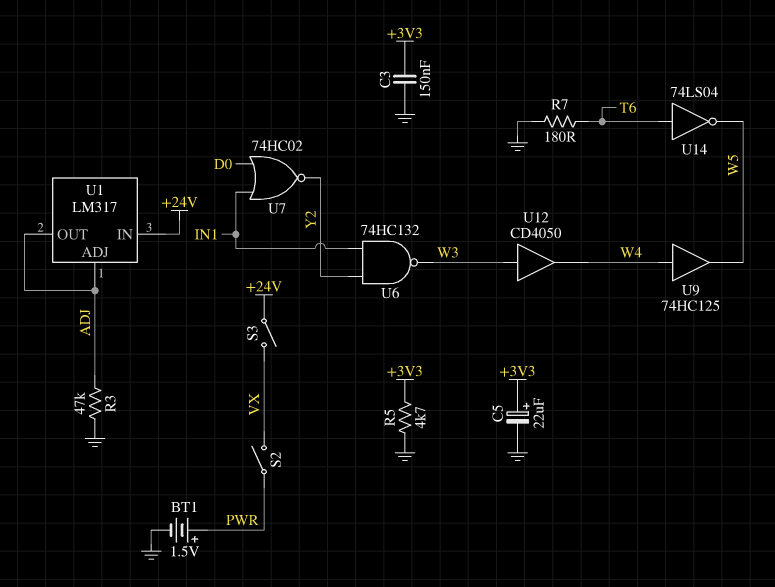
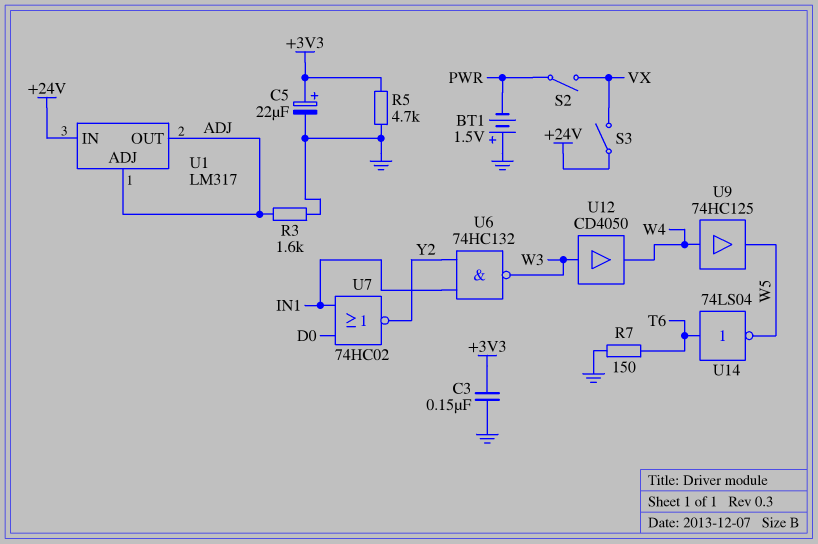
BT1: 1.5V (plus PWR, minus GND) -> 1.5V (plus GND, minus PWR)
R3: 47k (ADJ, GND) -> 1.6k (ADJ, GND)
R7: 180 (GND, T6) -> 150 (GND, T6)

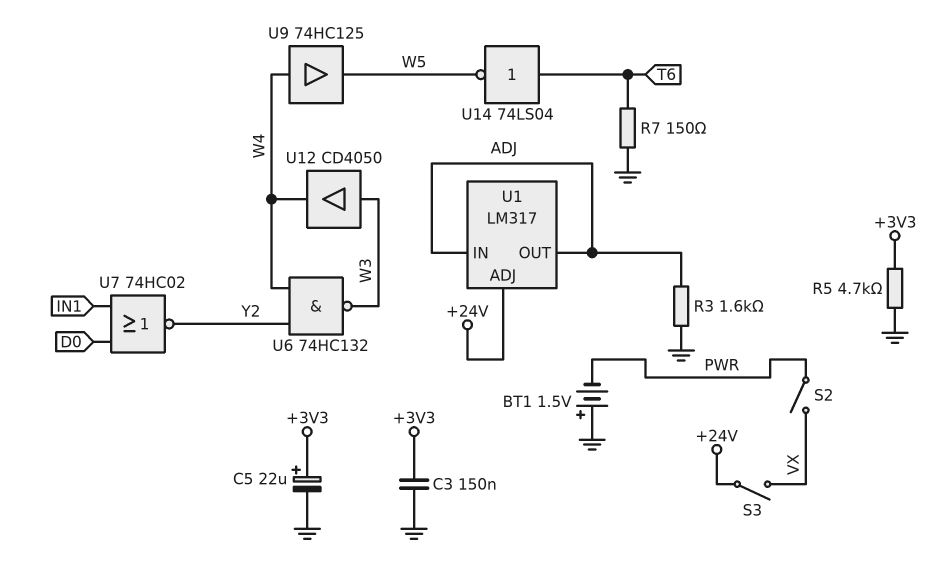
U1 pin ADJ: ADJ -> +24V
U1 pin IN: +24V -> ADJ
U6: NAND 74HC132 (in IN1, in Y2, out W3) -> NAND 74HC132 (in W4, in Y2, out W3)

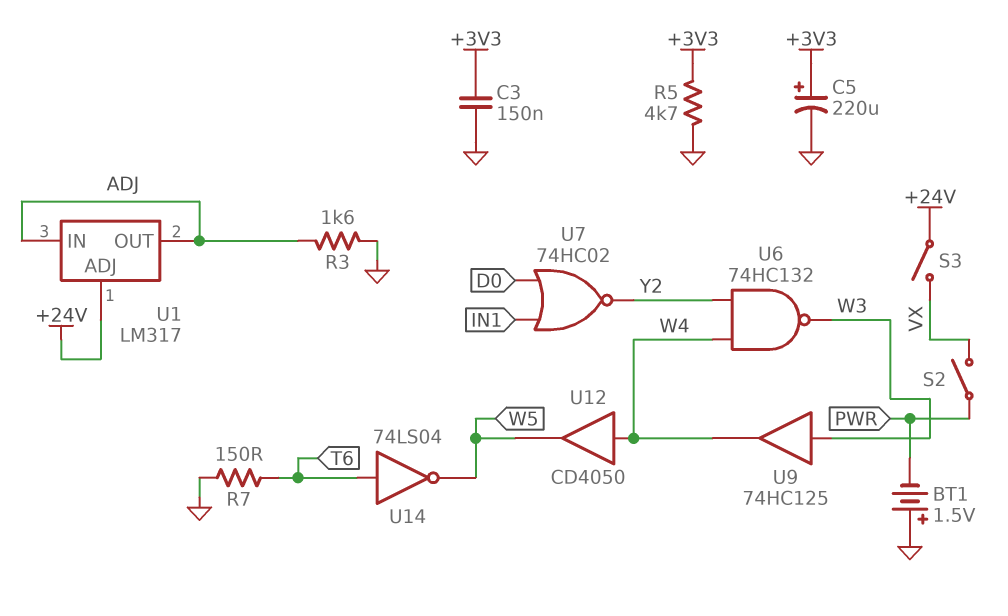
C5: 22uF (plus +3V3, minus GND) -> 220uF (plus +3V3, minus GND)
U9: buffer 74HC125 (in W4, out W5) -> buffer 74HC125 (in W3, out W4)
U12: buffer CD4050 (in W3, out W4) -> buffer CD4050 (in W4, out W5)

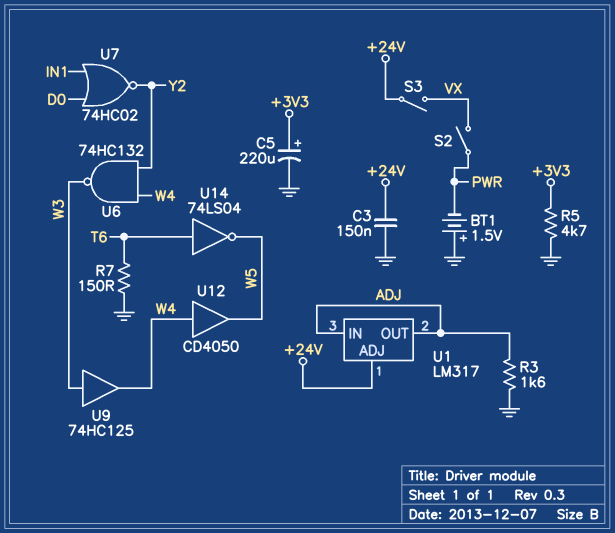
C3: 150nF (+3V3, GND) -> 150nF (+24V, GND)

